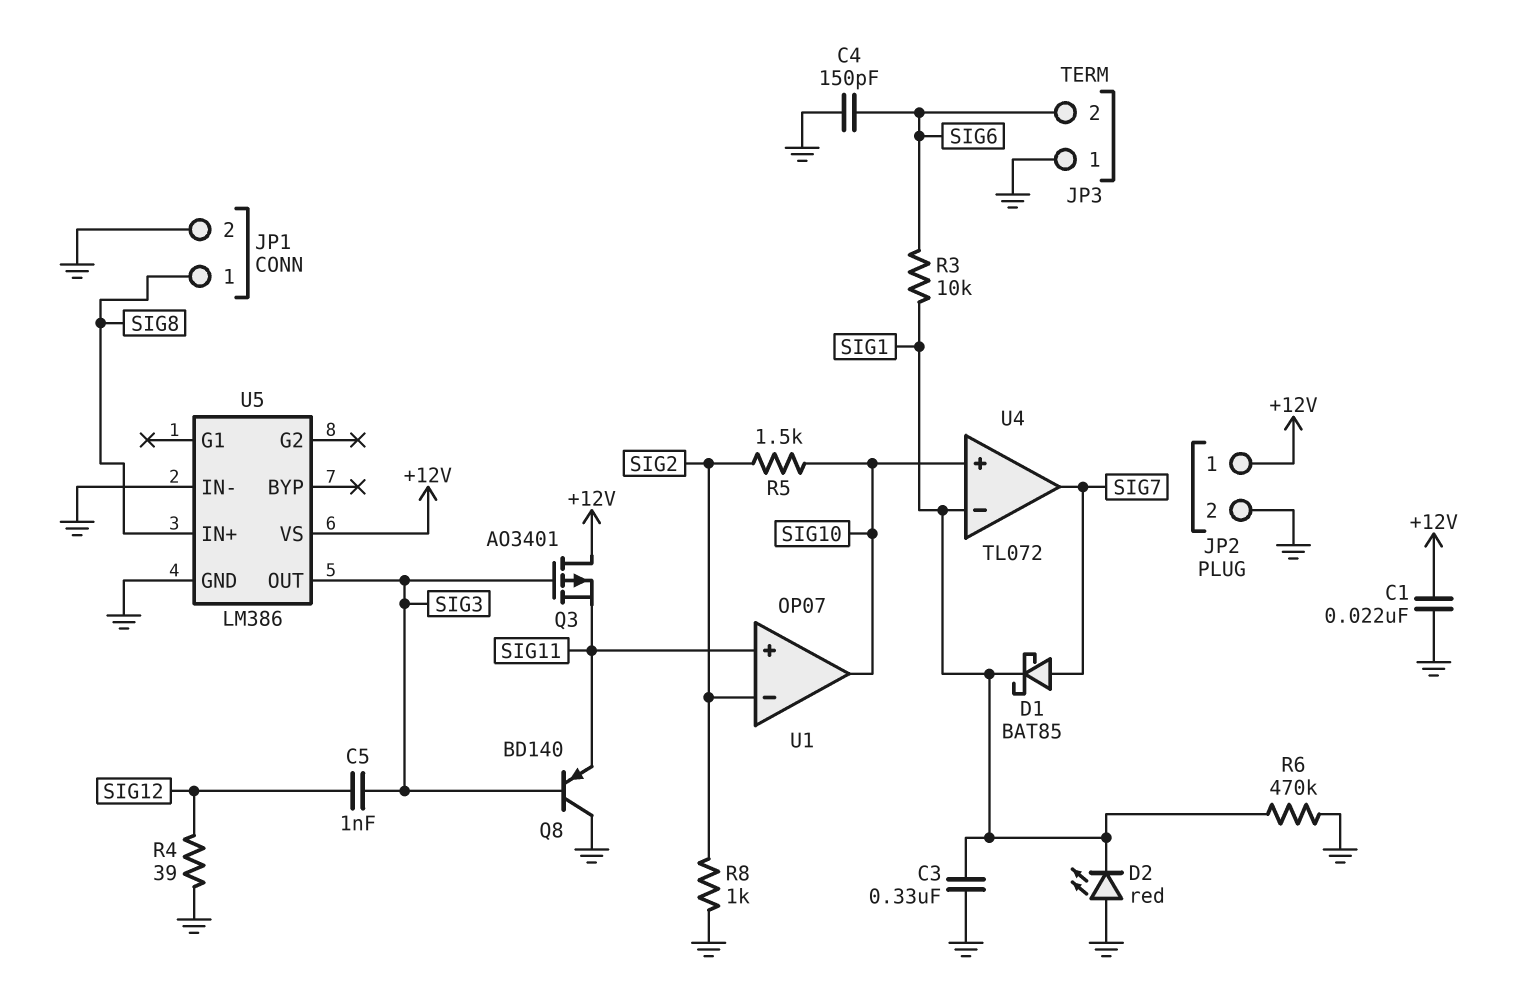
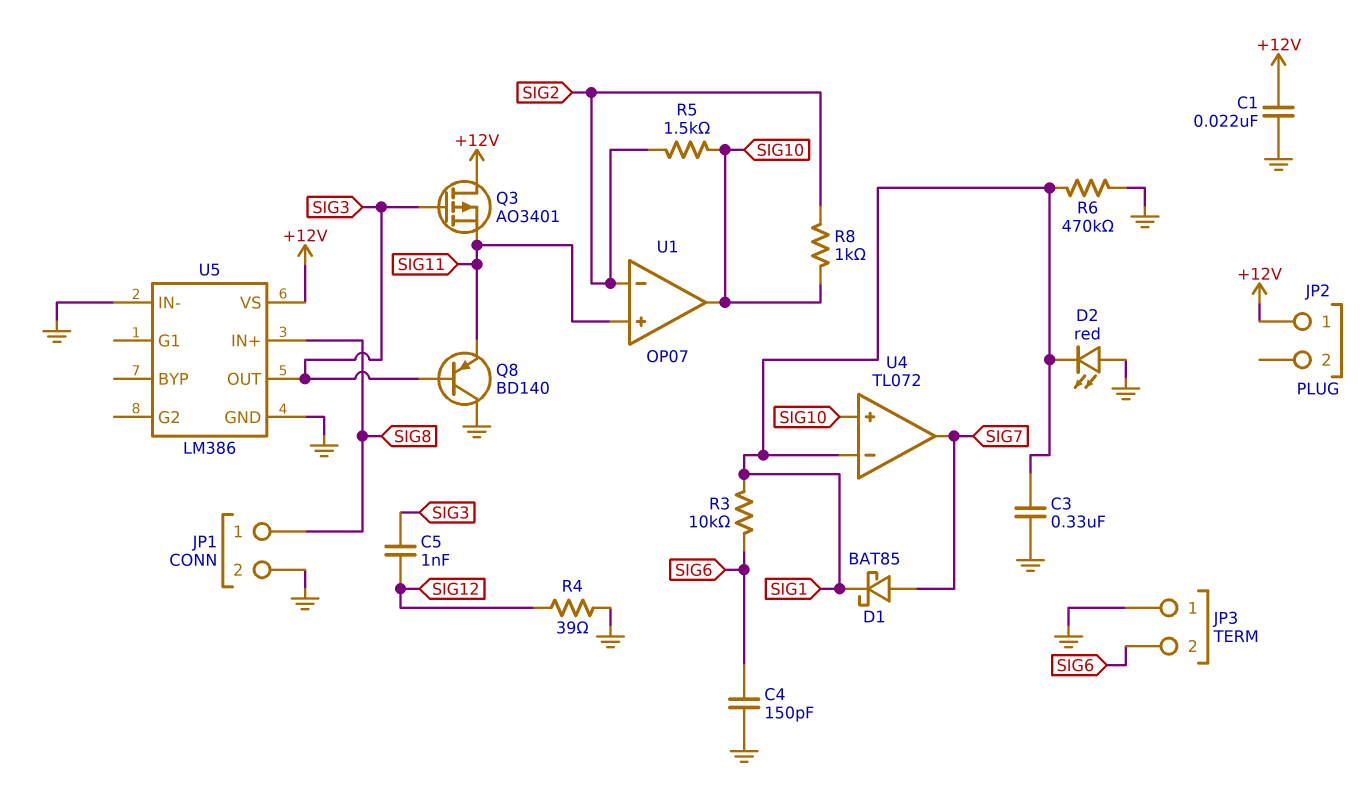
JP2 pin 2: GND -> none
R8: 1k (GND, SIG2) -> 1k (SIG2, SIG10)

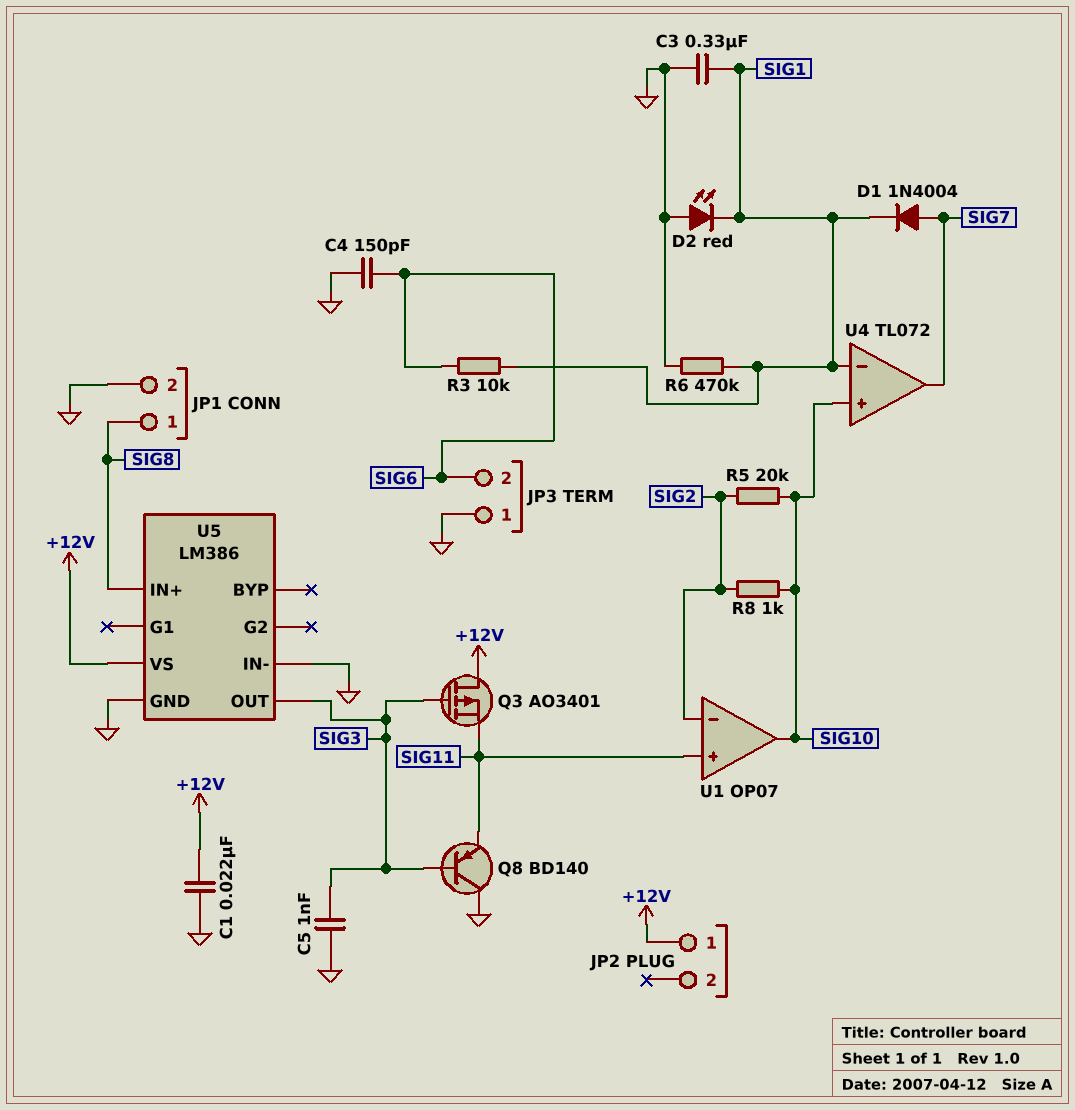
C5: 1nF (SIG3, SIG12) -> 1nF (GND, SIG3)
D1: schottky BAT85 (A SIG7, K SIG1) -> diode 1N4004 (A SIG7, K SIG1)
R4: 39 (GND, SIG12) -> none
R5: 1.5k (SIG2, SIG10) -> 20k (SIG2, SIG10)

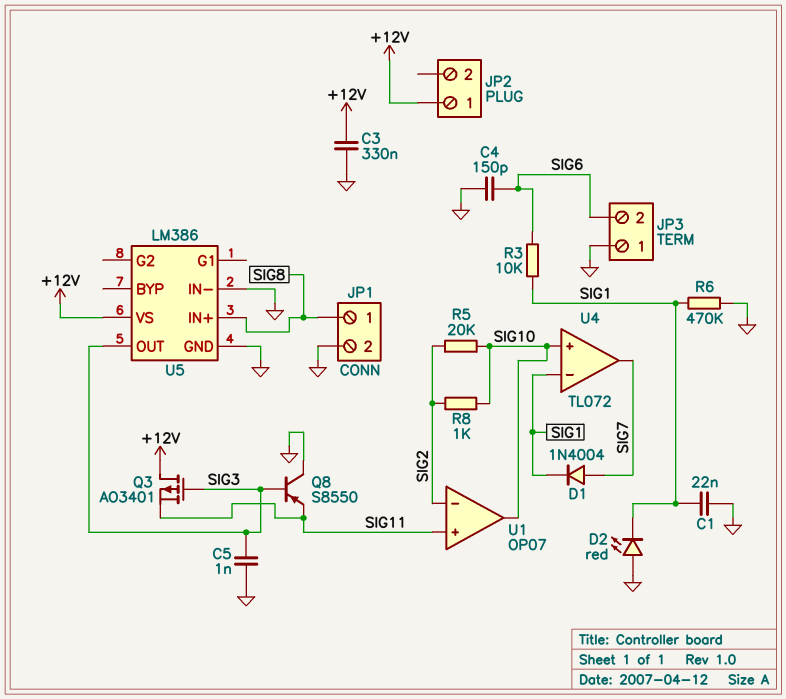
C1: 22nF (+12V, GND) -> 22nF (GND, SIG1)
C3: 330nF (GND, SIG1) -> 330nF (+12V, GND)
Q8: PNP BD140 (B SIG3, C GND, E SIG11) -> PNP S8550 (B SIG3, C GND, E SIG11)

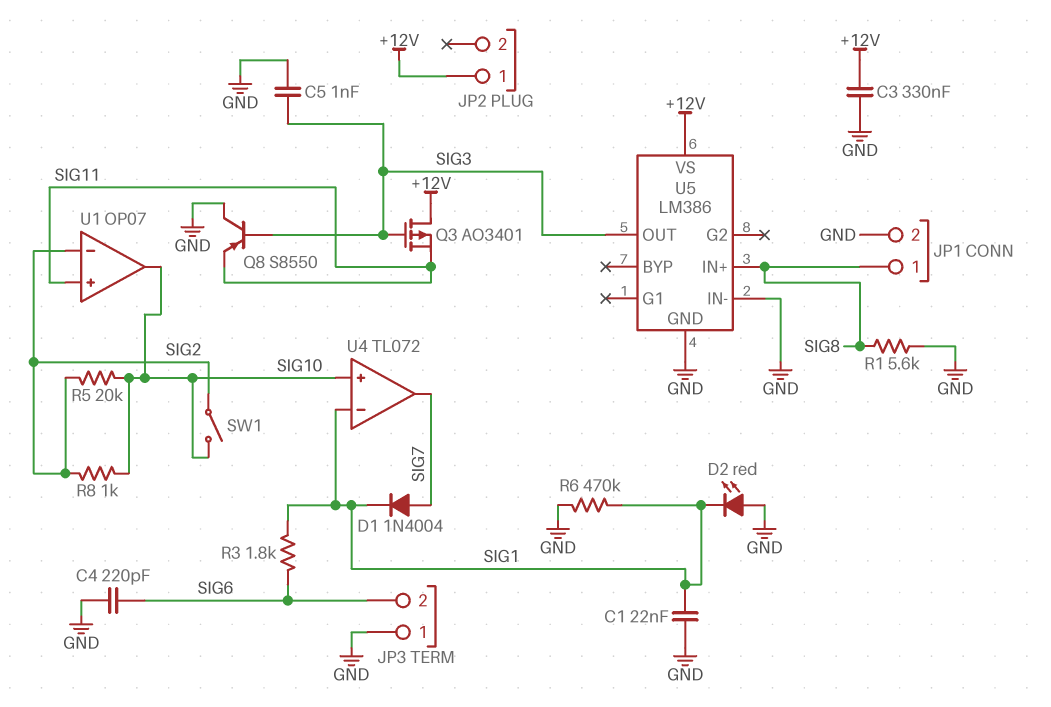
C4: 150pF (GND, SIG6) -> 220pF (GND, SIG6)
R1: none -> 5.6k (GND, SIG8)
R3: 10k (SIG1, SIG6) -> 1.8k (SIG1, SIG6)
SW1: none -> switch (SIG2, SIG10)

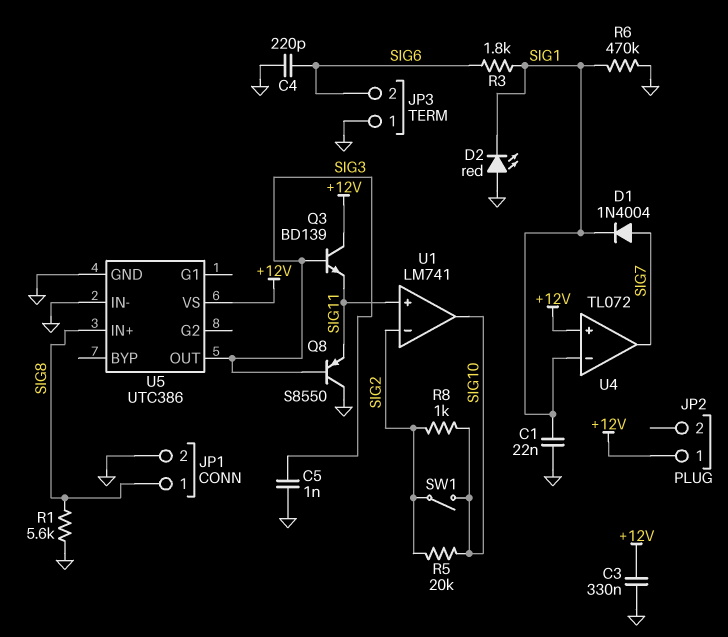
Q3: PMOS AO3401 (G SIG3, D +12V, S SIG11) -> NPN BD139 (B SIG3, C +12V, E SIG11)
U1: OP07 -> LM741
U4 pin in+: SIG10 -> +12V
U5: LM386 -> UTC386

